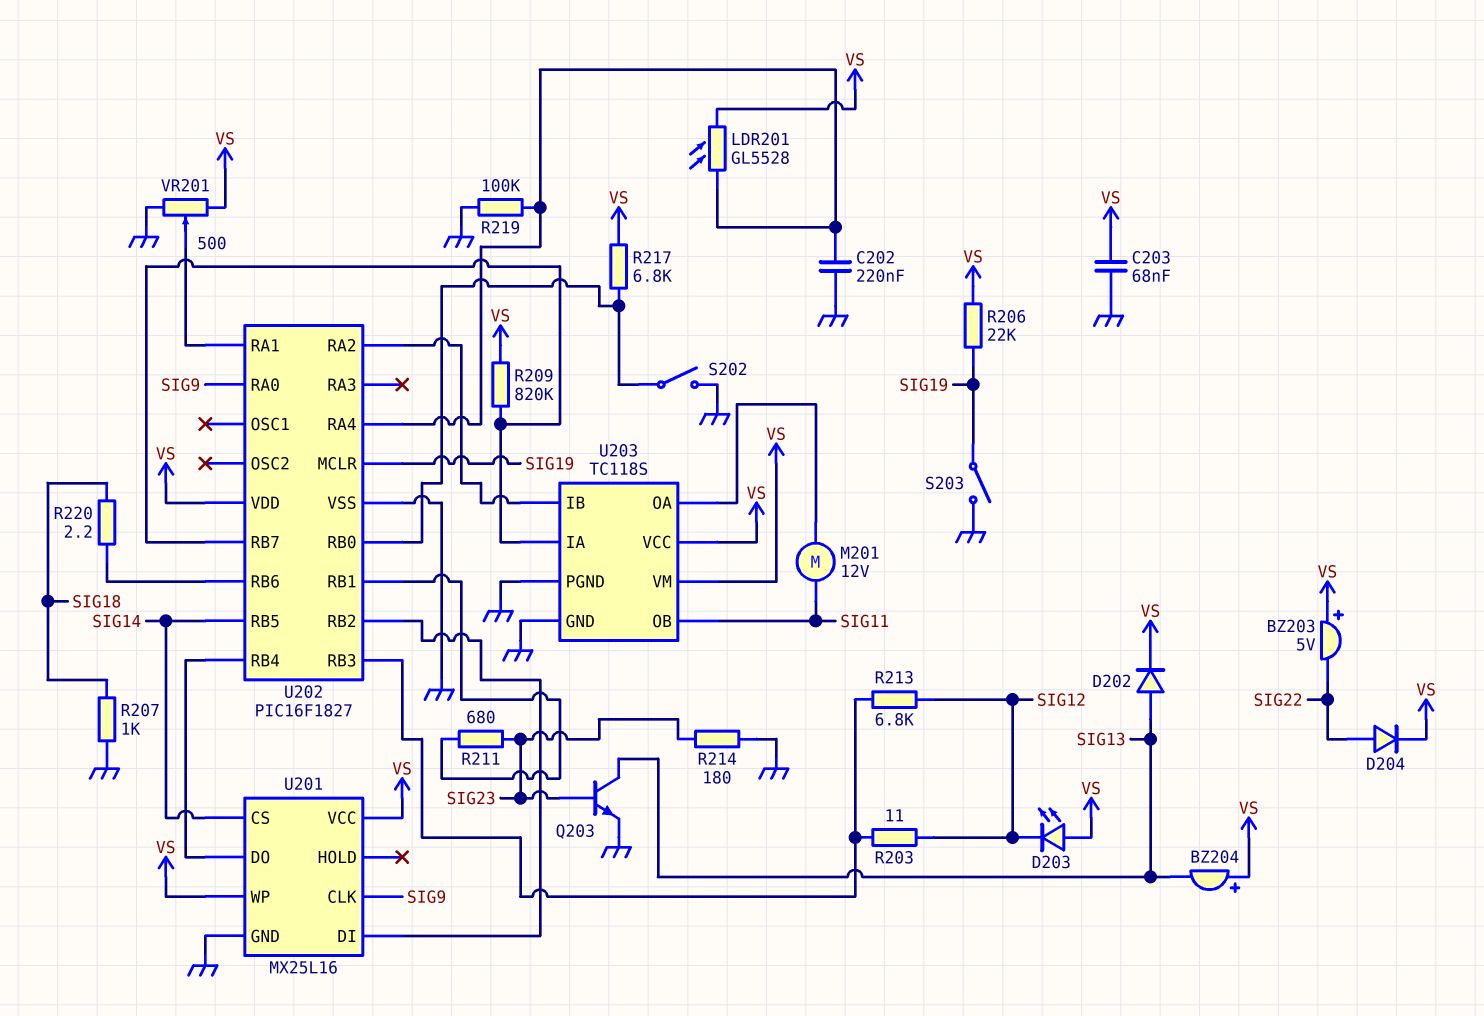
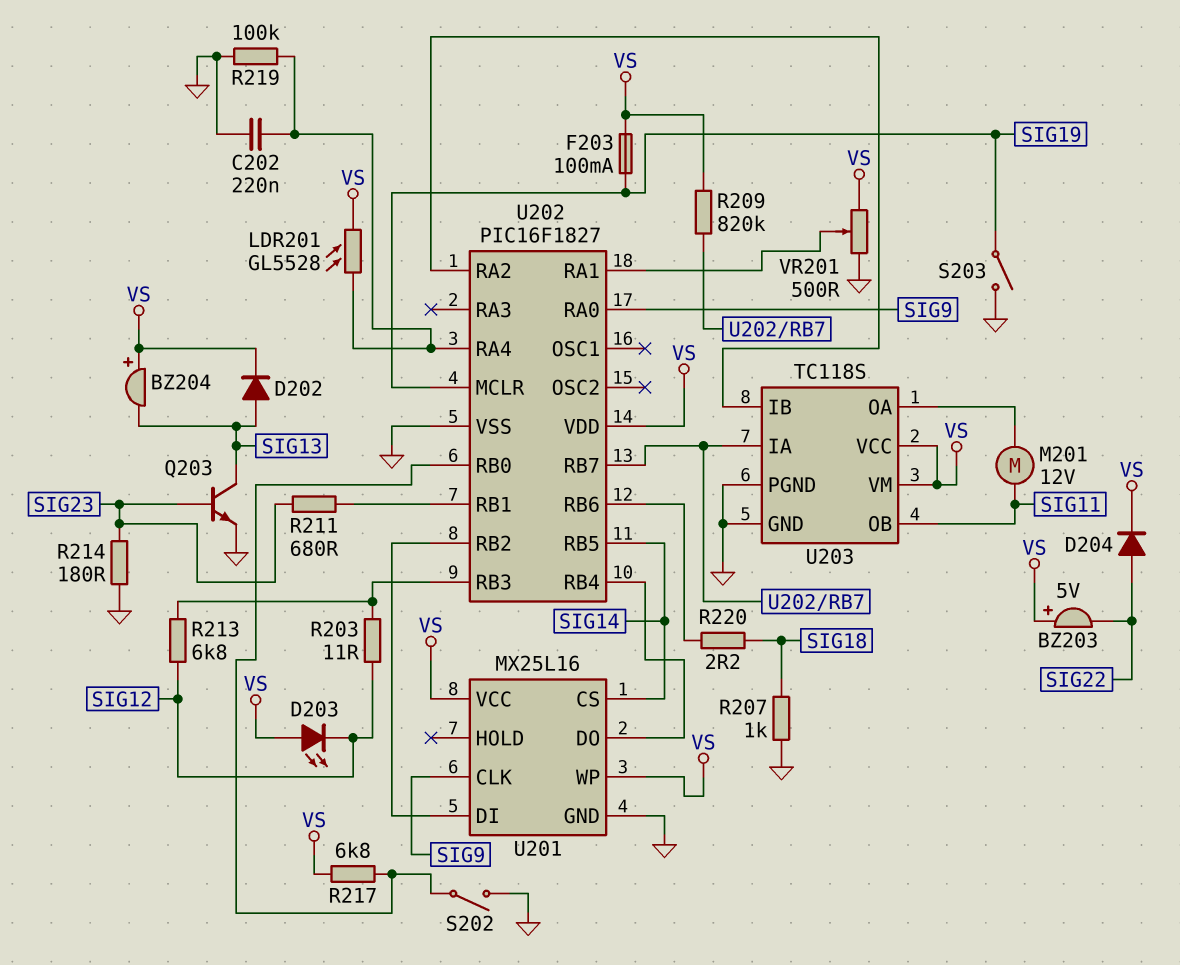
C203: 68nF (GND, VS) -> none
F203: none -> 100mA (SIG19, VS)
R206: 22k (SIG19, VS) -> none

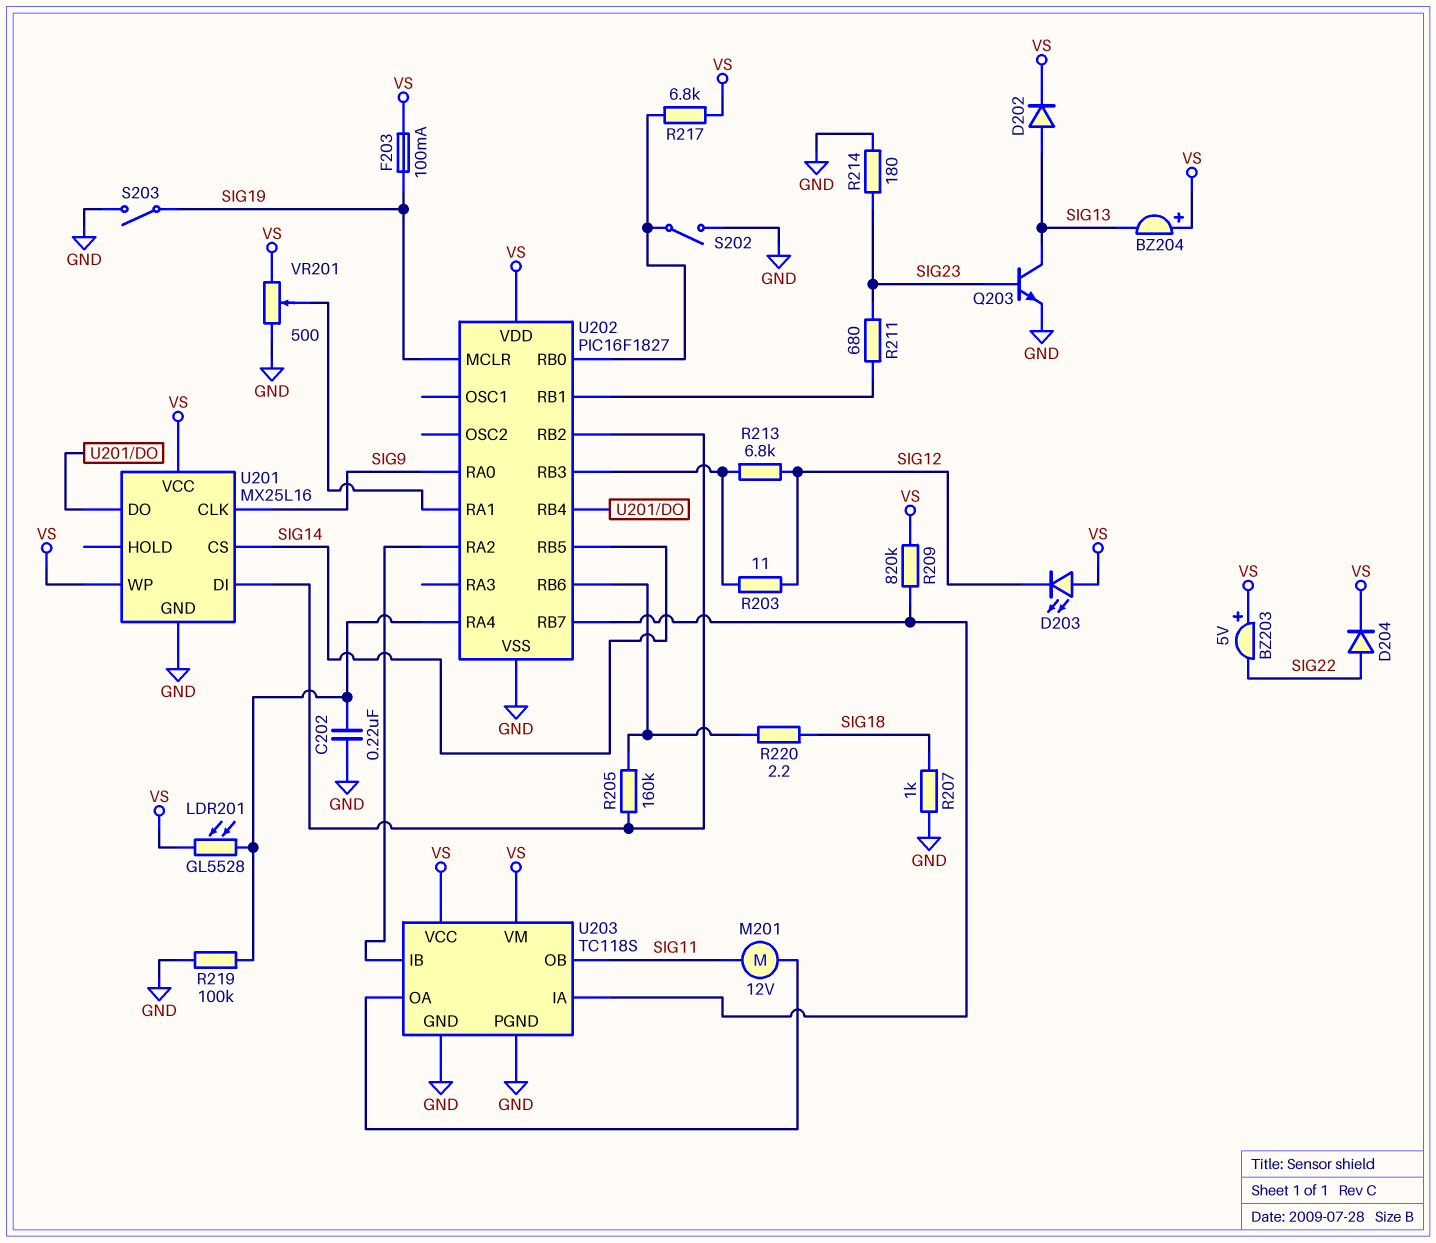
R205: none -> 160k (U201/DI, U202/RB6)

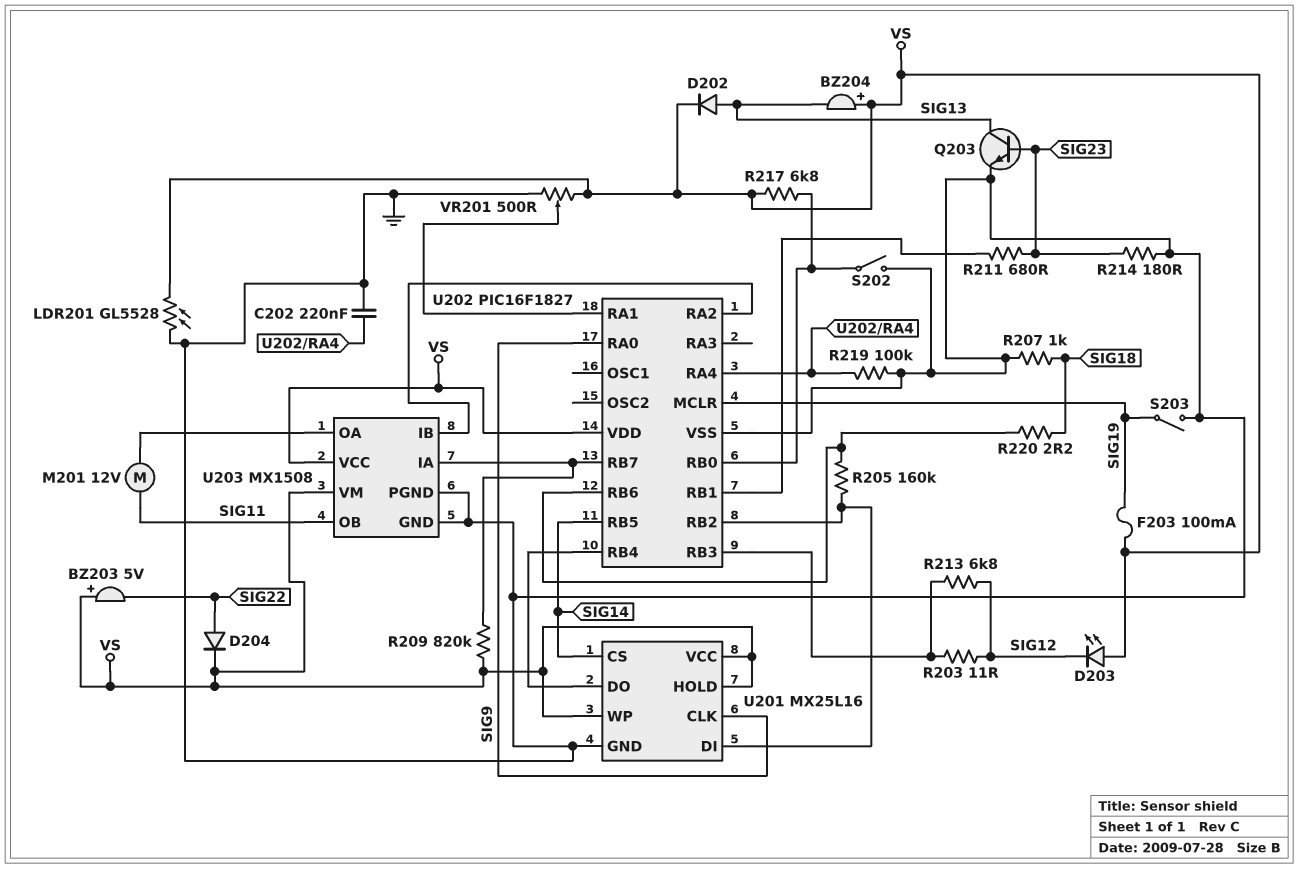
LDR201: GL5528 (U202/RA4, VS) -> GL5528 (GND, VS)
U201 pin HOLD: none -> VS
U203: TC118S -> MX1508

